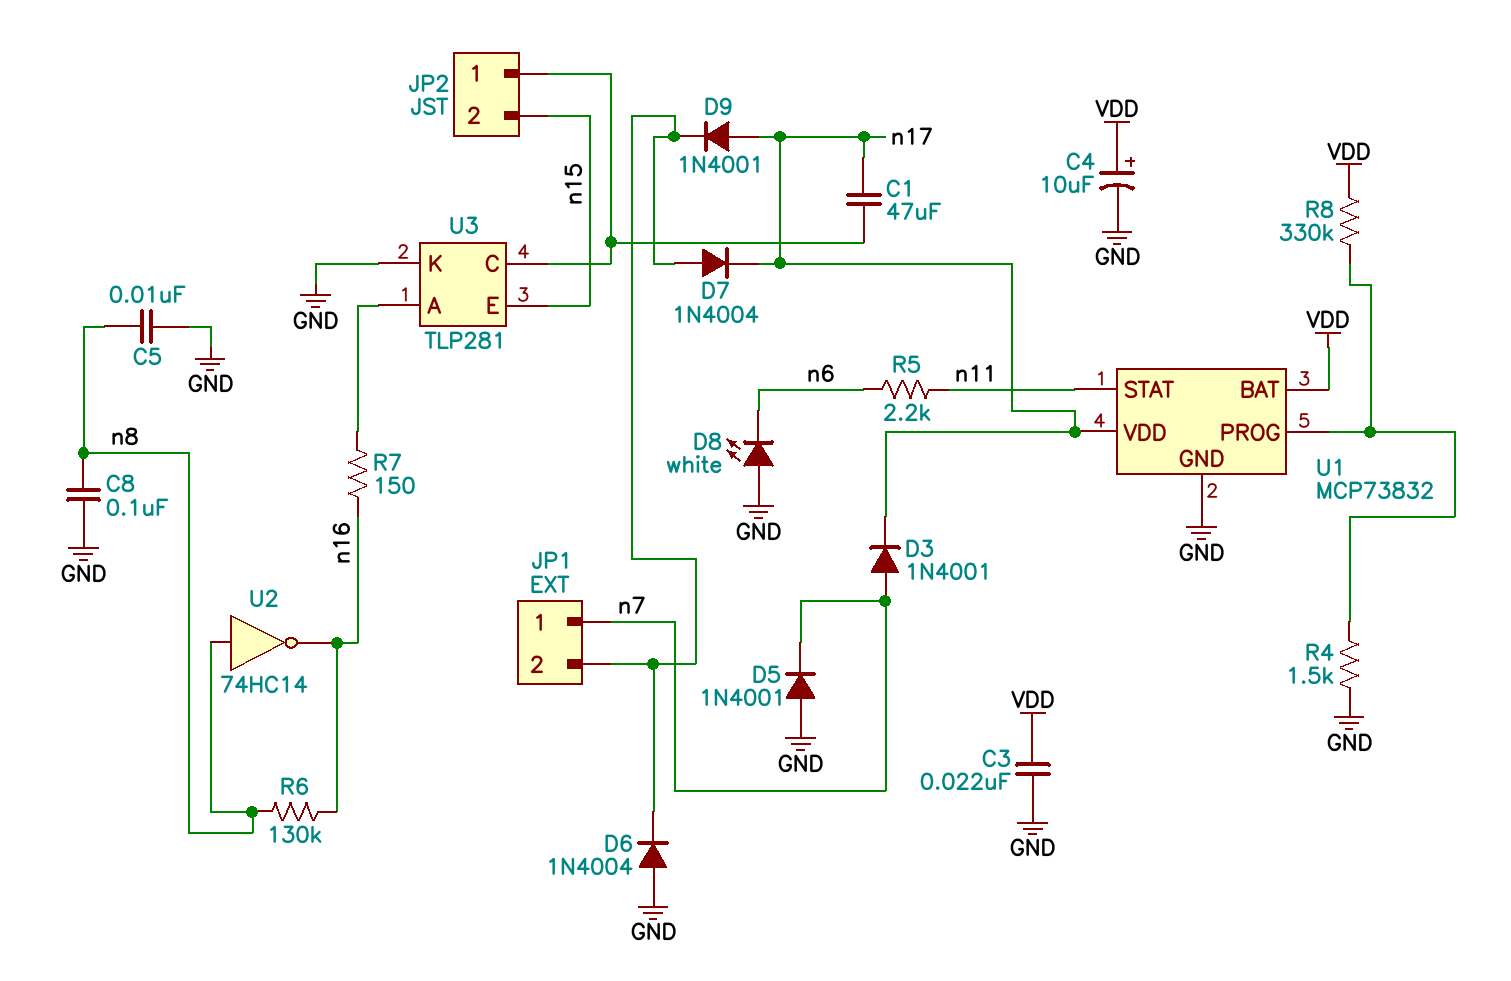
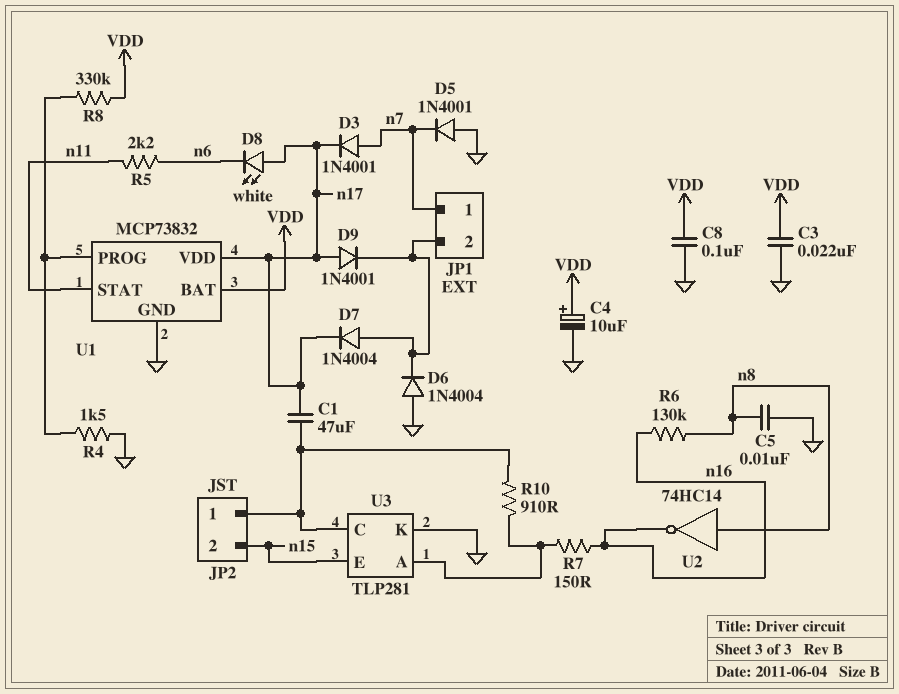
C8: 100nF (GND, n8) -> 100nF (GND, VDD)
D8: LED white (A GND, K n6) -> LED white (A n17, K n6)
R10: none -> 910 (JP2/1, U3/A)

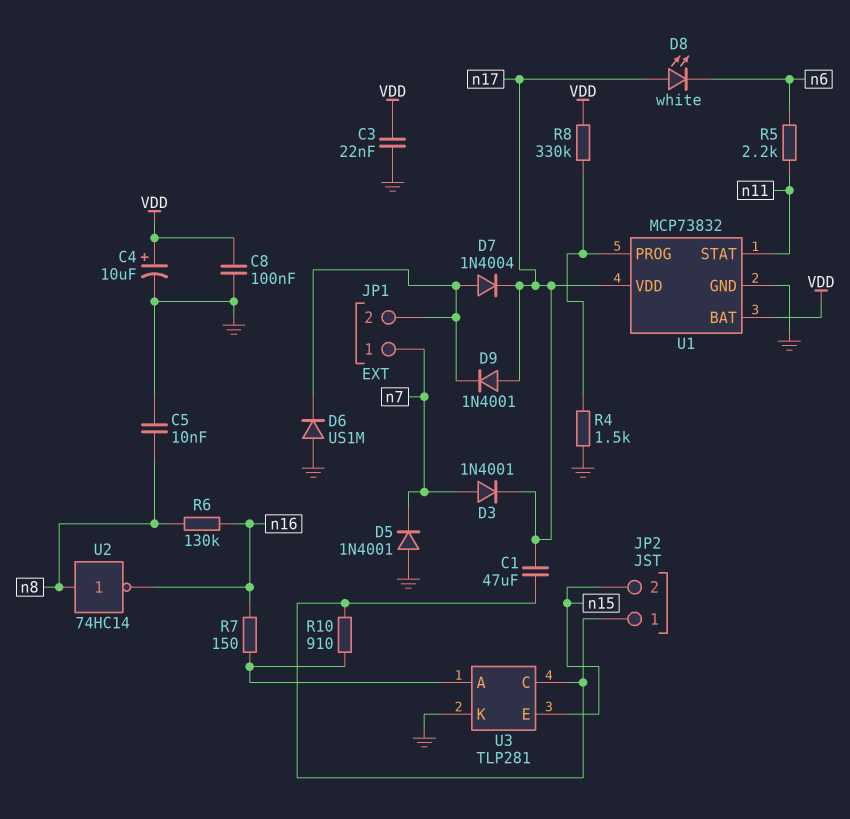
D6: diode 1N4004 (A GND, K JP1/2) -> diode US1M (A GND, K JP1/2)

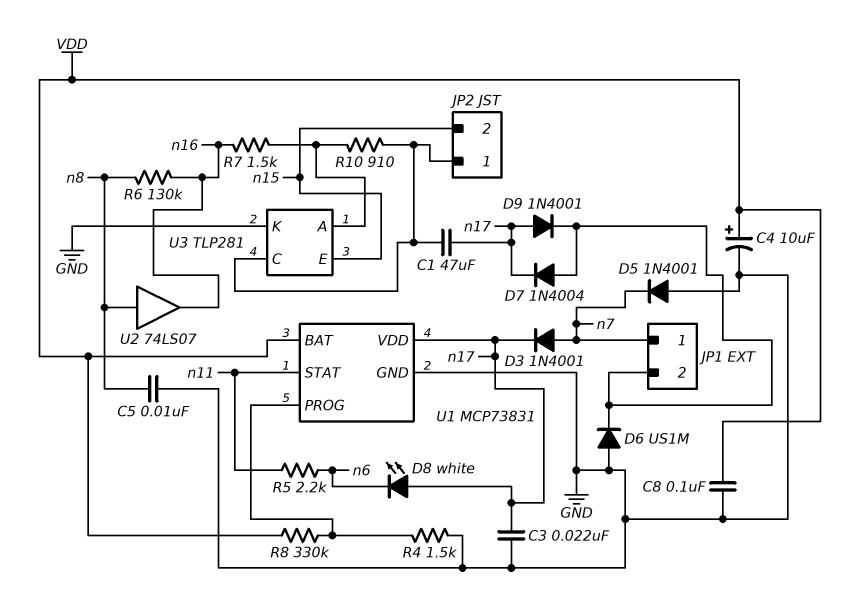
C3: 22nF (GND, VDD) -> 22nF (GND, n17)
R7: 150 (U3/A, n16) -> 1.5k (U3/A, n16)
U1: MCP73832 -> MCP73831
U2: NOT 74HC14 (in n8, out n16) -> buffer 74LS07 (in n8, out n16)

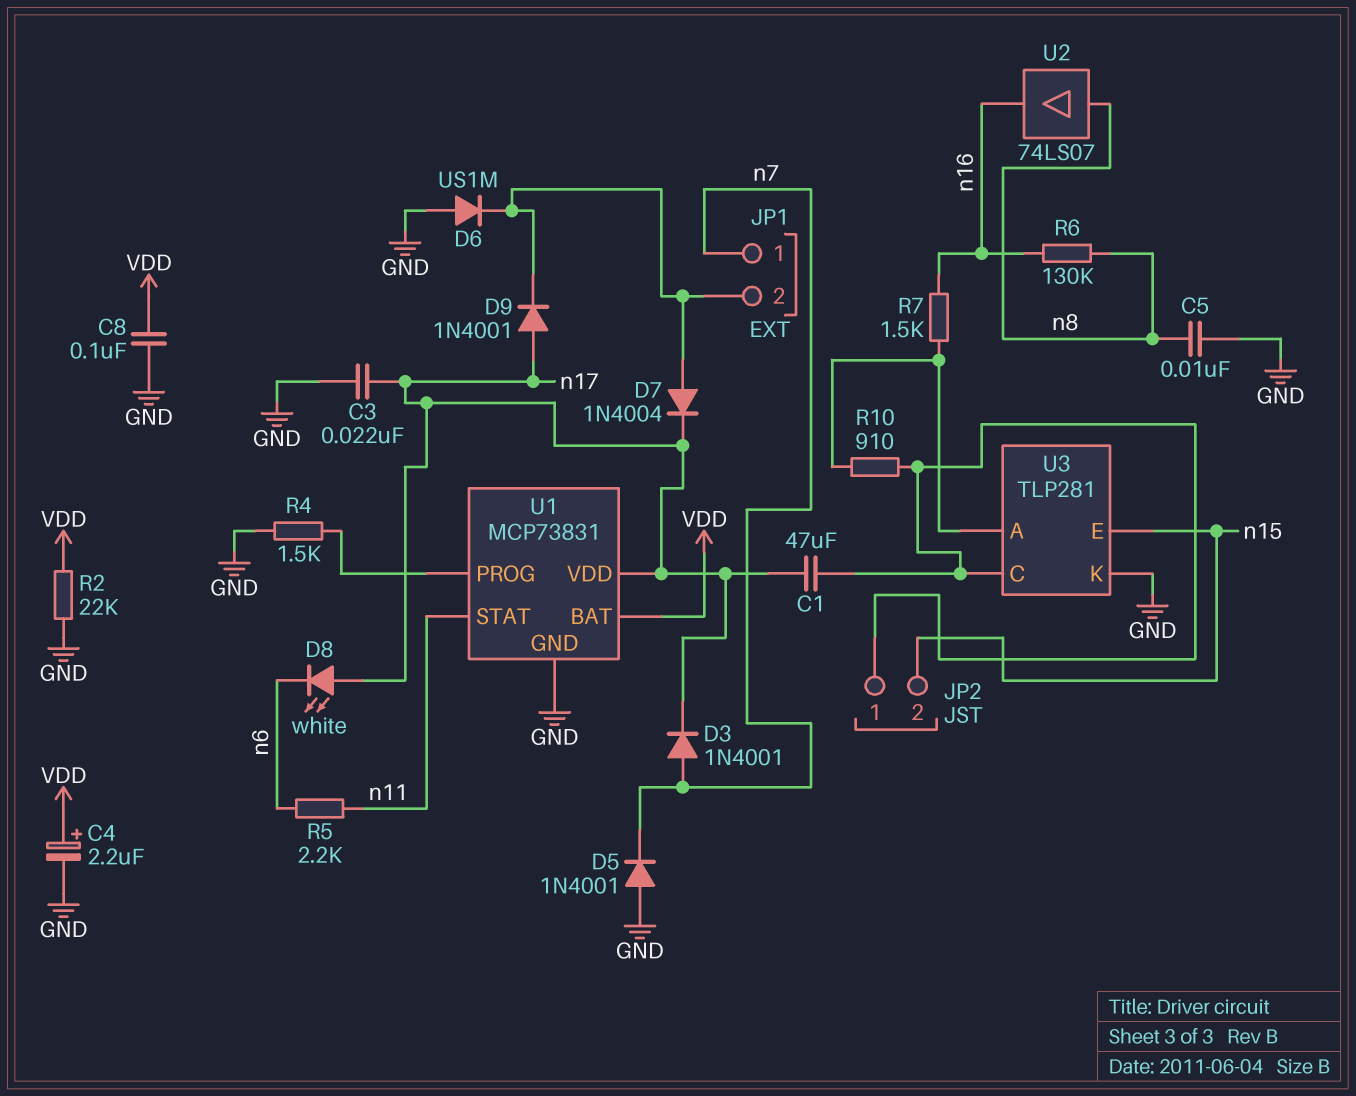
C4: 10uF (plus VDD, minus GND) -> 2.2uF (plus VDD, minus GND)
R2: none -> 22k (GND, VDD)
R8: 330k (U1/PROG, VDD) -> none

